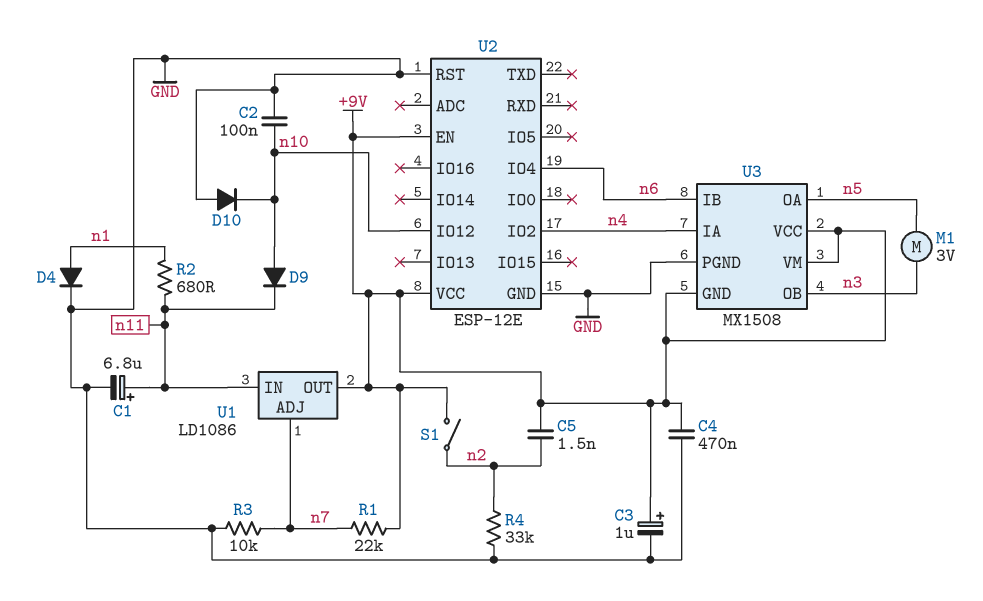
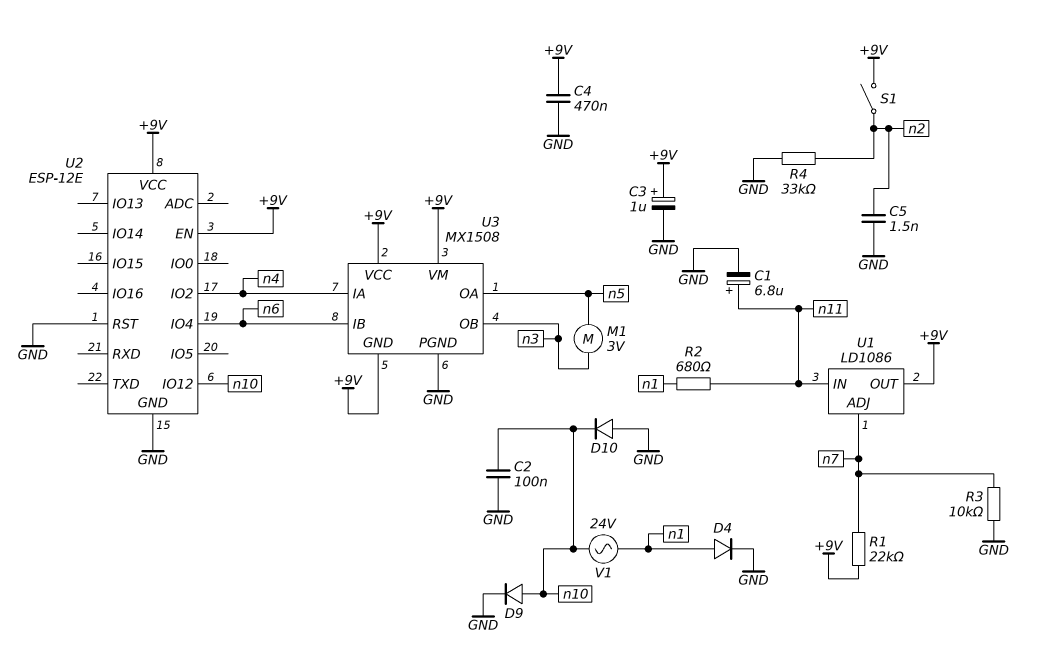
C5: 1.5nF (+9V, n2) -> 1.5nF (GND, n2)
D9: diode (A n10, K n11) -> diode (A n10, K GND)
V1: none -> AC 24V (n1, n10)

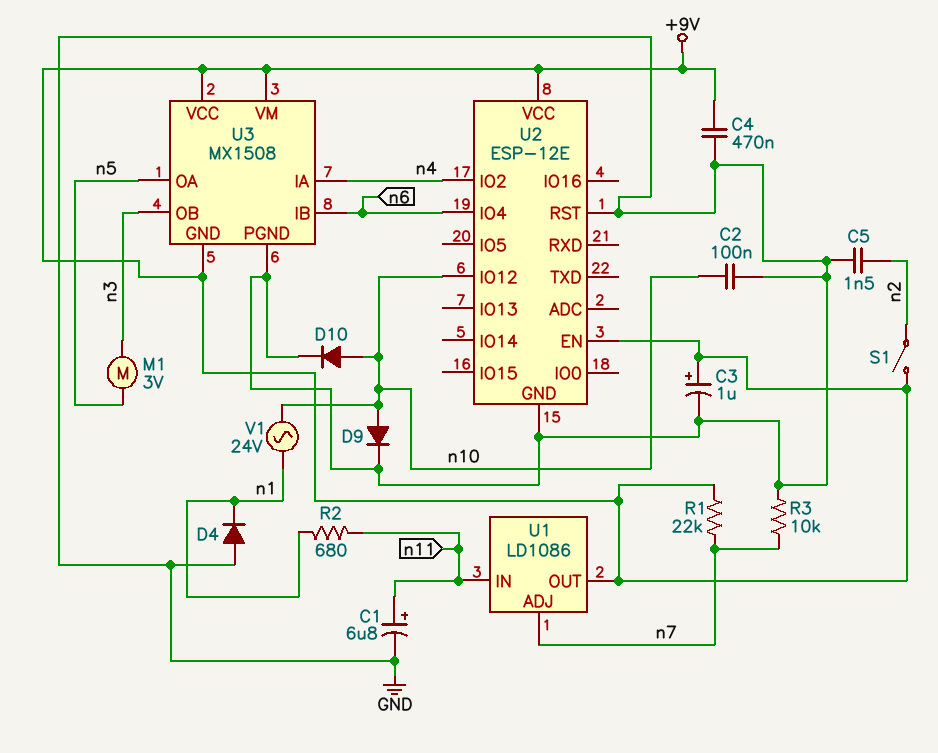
D4: diode (A n1, K GND) -> diode (A GND, K n1)
D10: diode (A GND, K n10) -> diode (A n10, K GND)
R4: 33k (GND, n2) -> none

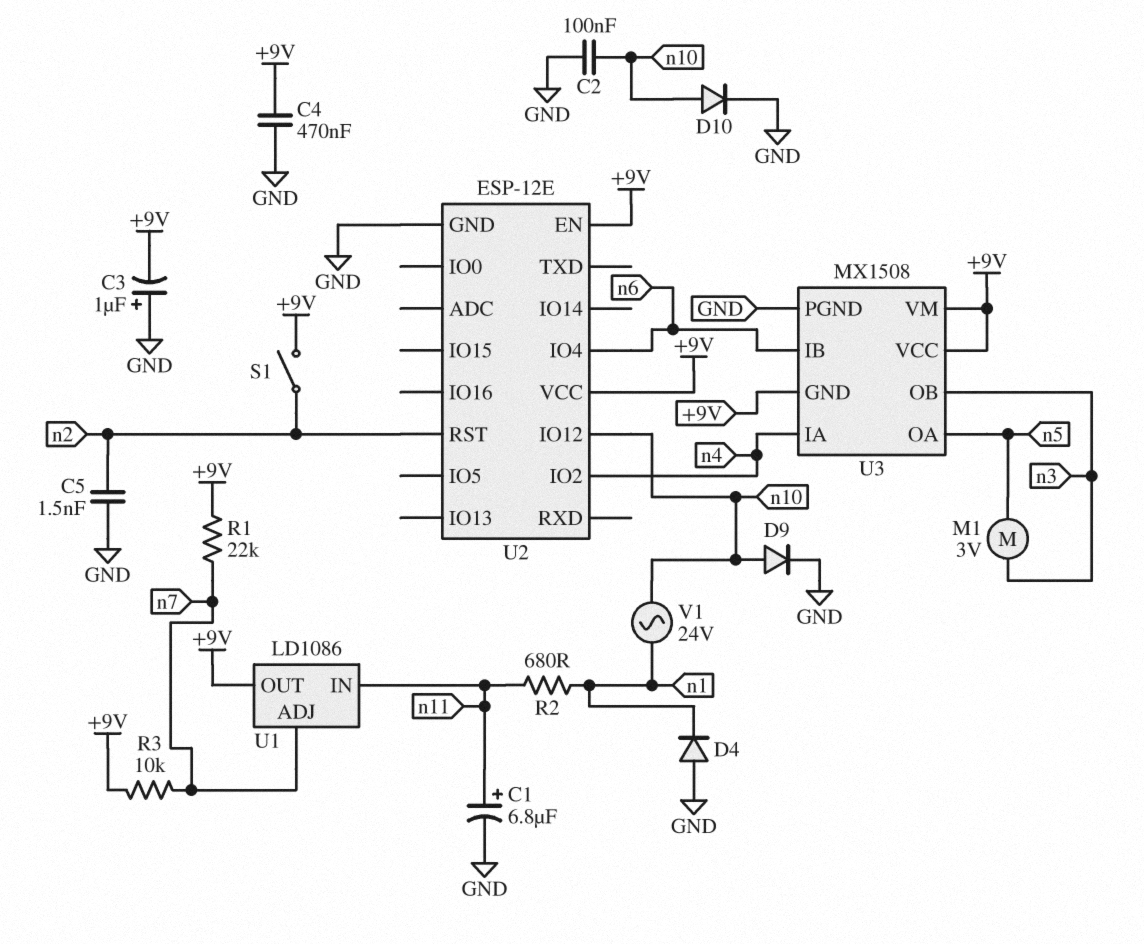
C3: 1uF (plus +9V, minus GND) -> 1uF (plus GND, minus +9V)
R3: 10k (GND, n7) -> 10k (+9V, n7)
U2 pin RST: GND -> n2

